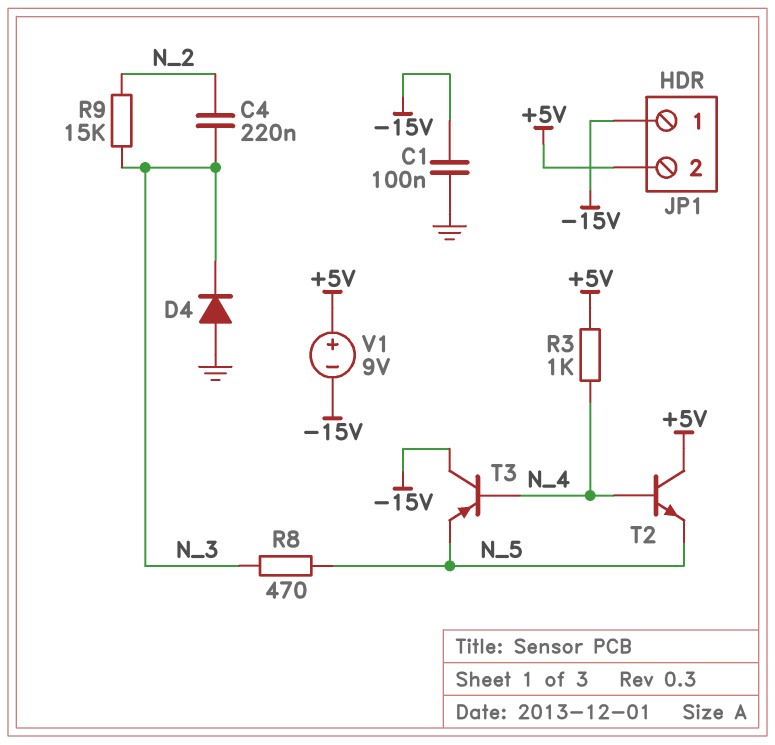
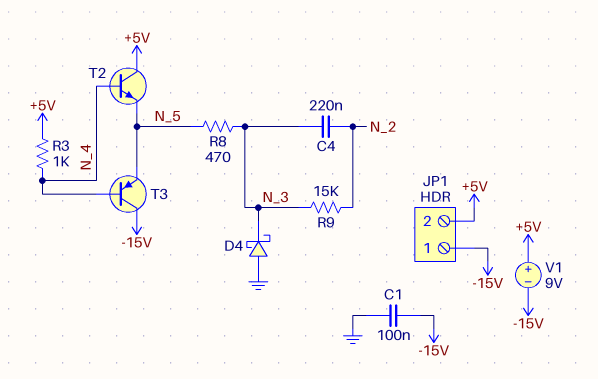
D4: diode (A GND, K N_3) -> schottky (A GND, K N_3)

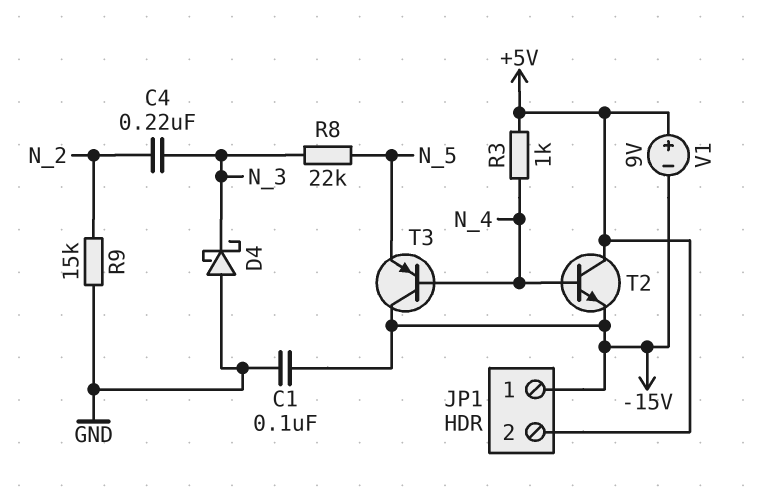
R8: 470 (N_3, N_5) -> 22k (N_3, N_5)
R9: 15k (N_2, N_3) -> 15k (GND, N_2)
T2: NPN (B N_4, C +5V, E N_5) -> NPN (B N_4, C +5V, E -15V)

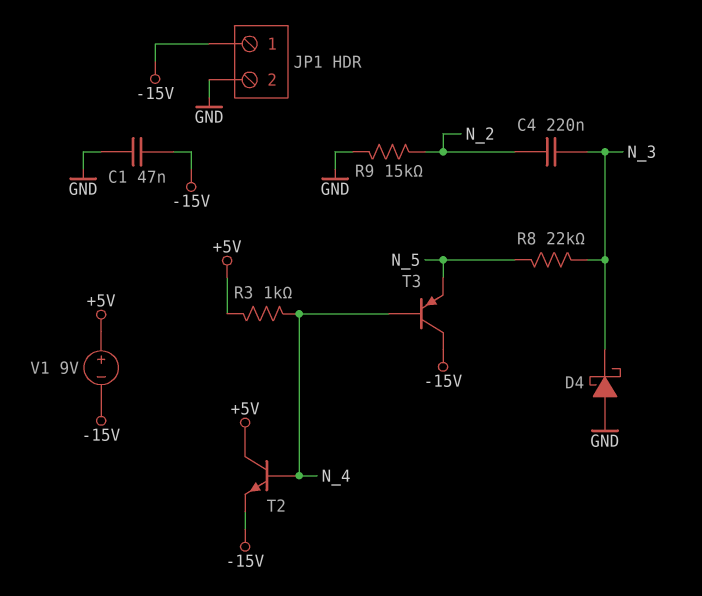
C1: 100nF (-15V, GND) -> 47nF (-15V, GND)
JP1 pin 2: +5V -> GND

